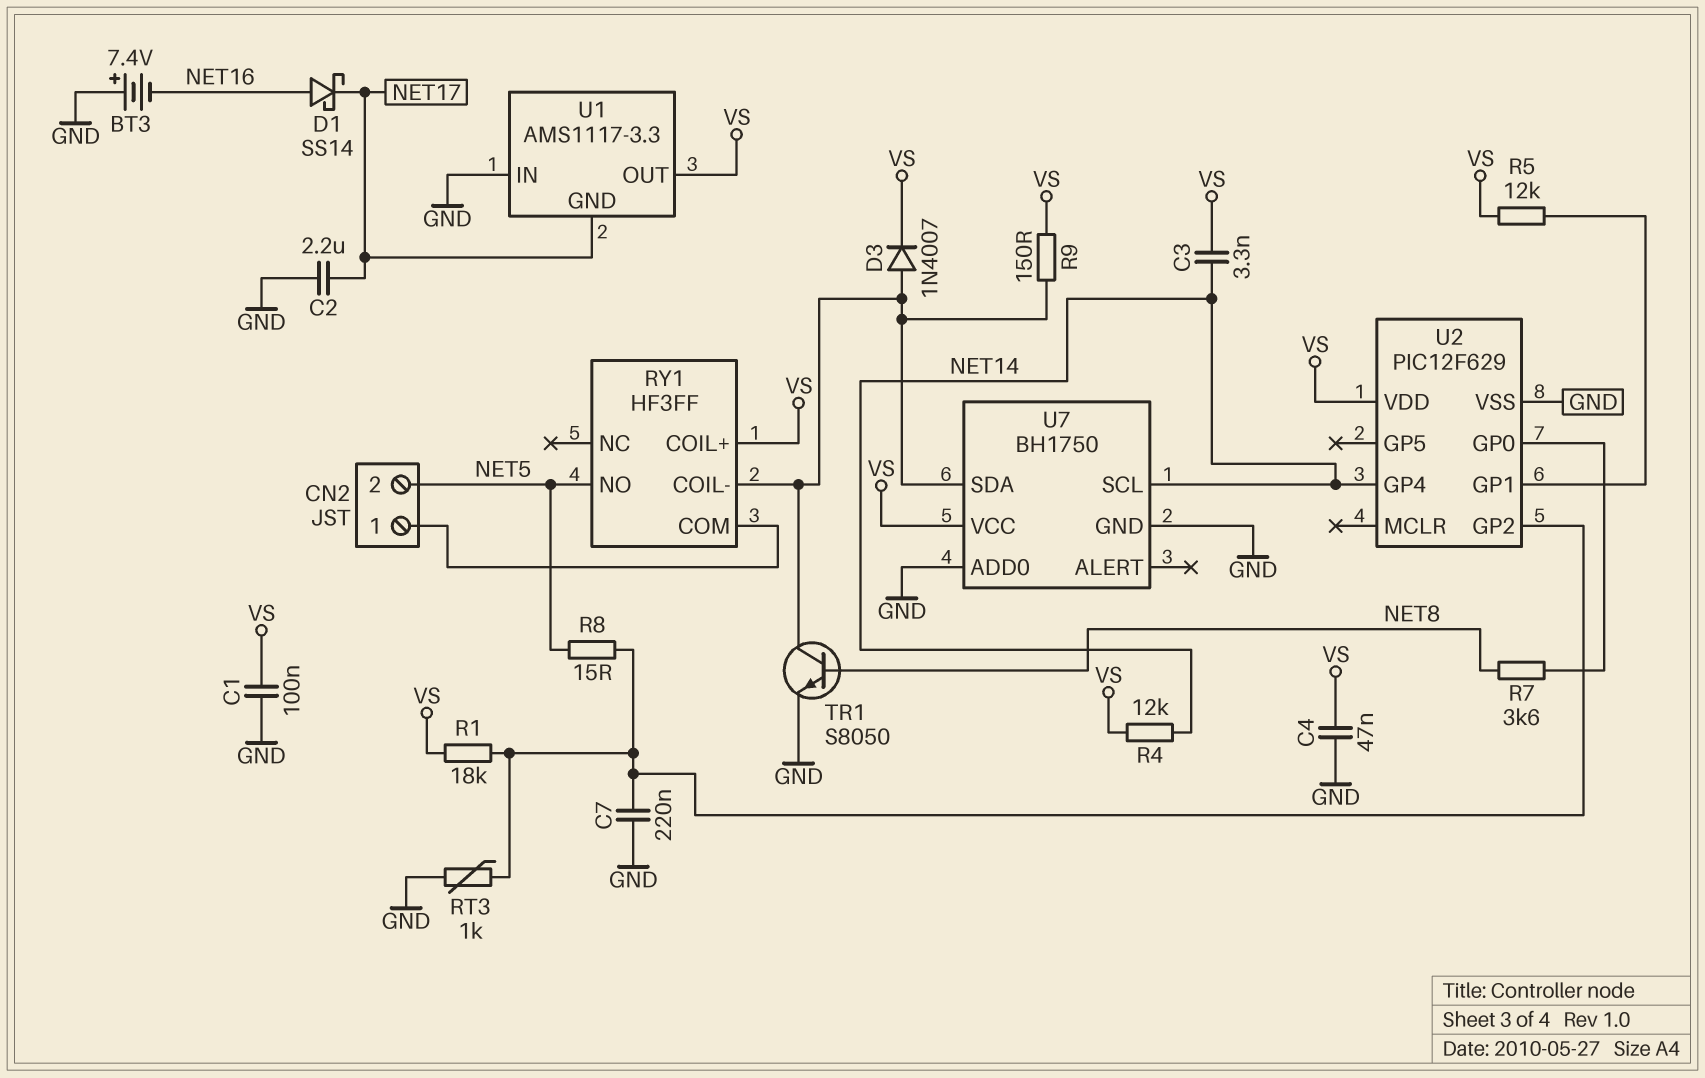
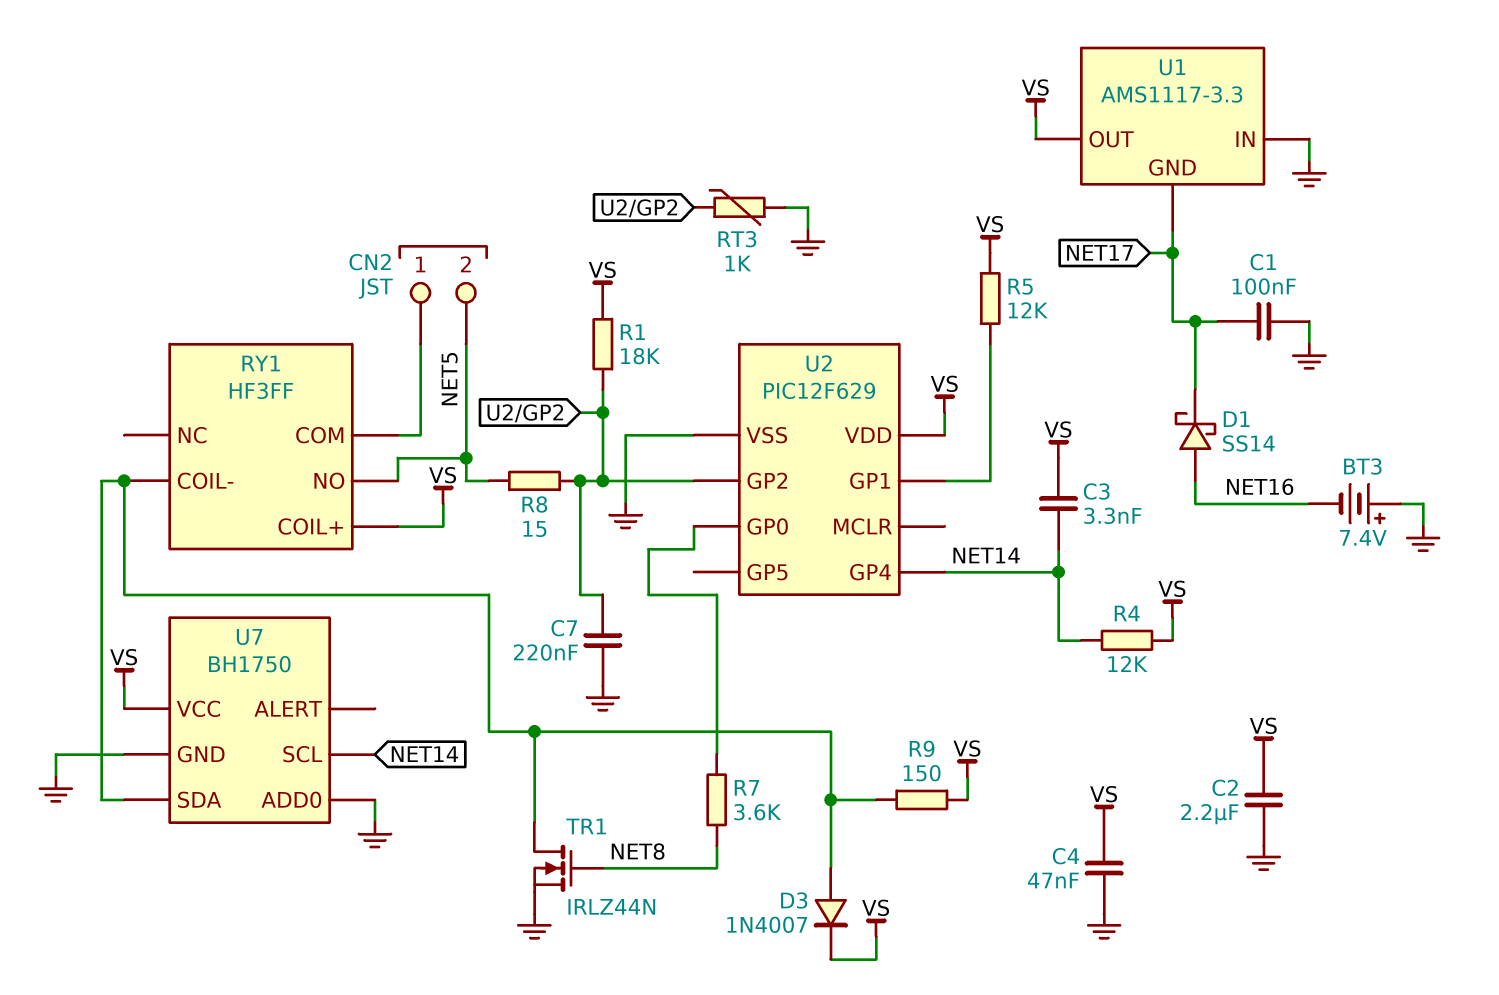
C1: 100nF (GND, VS) -> 100nF (GND, NET17)
C2: 2.2uF (GND, NET17) -> 2.2uF (GND, VS)
TR1: NPN S8050 (B NET8, C RY1/COIL-, E GND) -> NMOS IRLZ44N (G NET8, D RY1/COIL-, S GND)

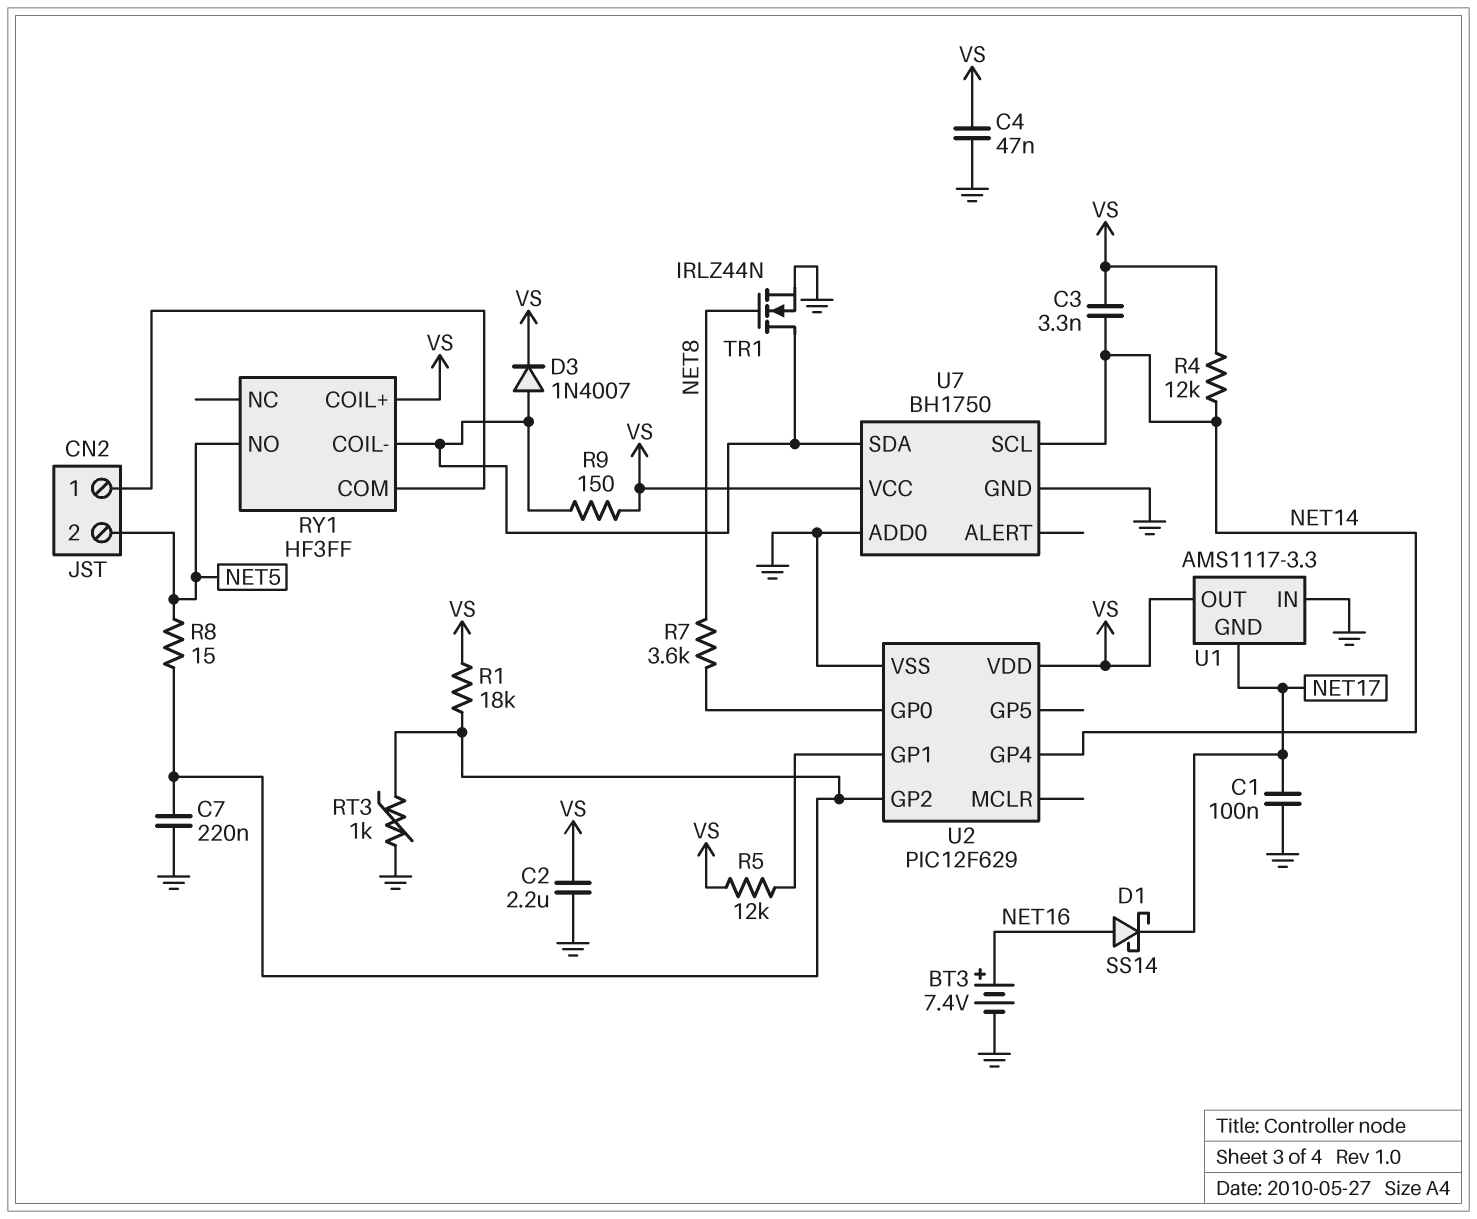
BT3: 7.4V (plus GND, minus NET16) -> 7.4V (plus NET16, minus GND)

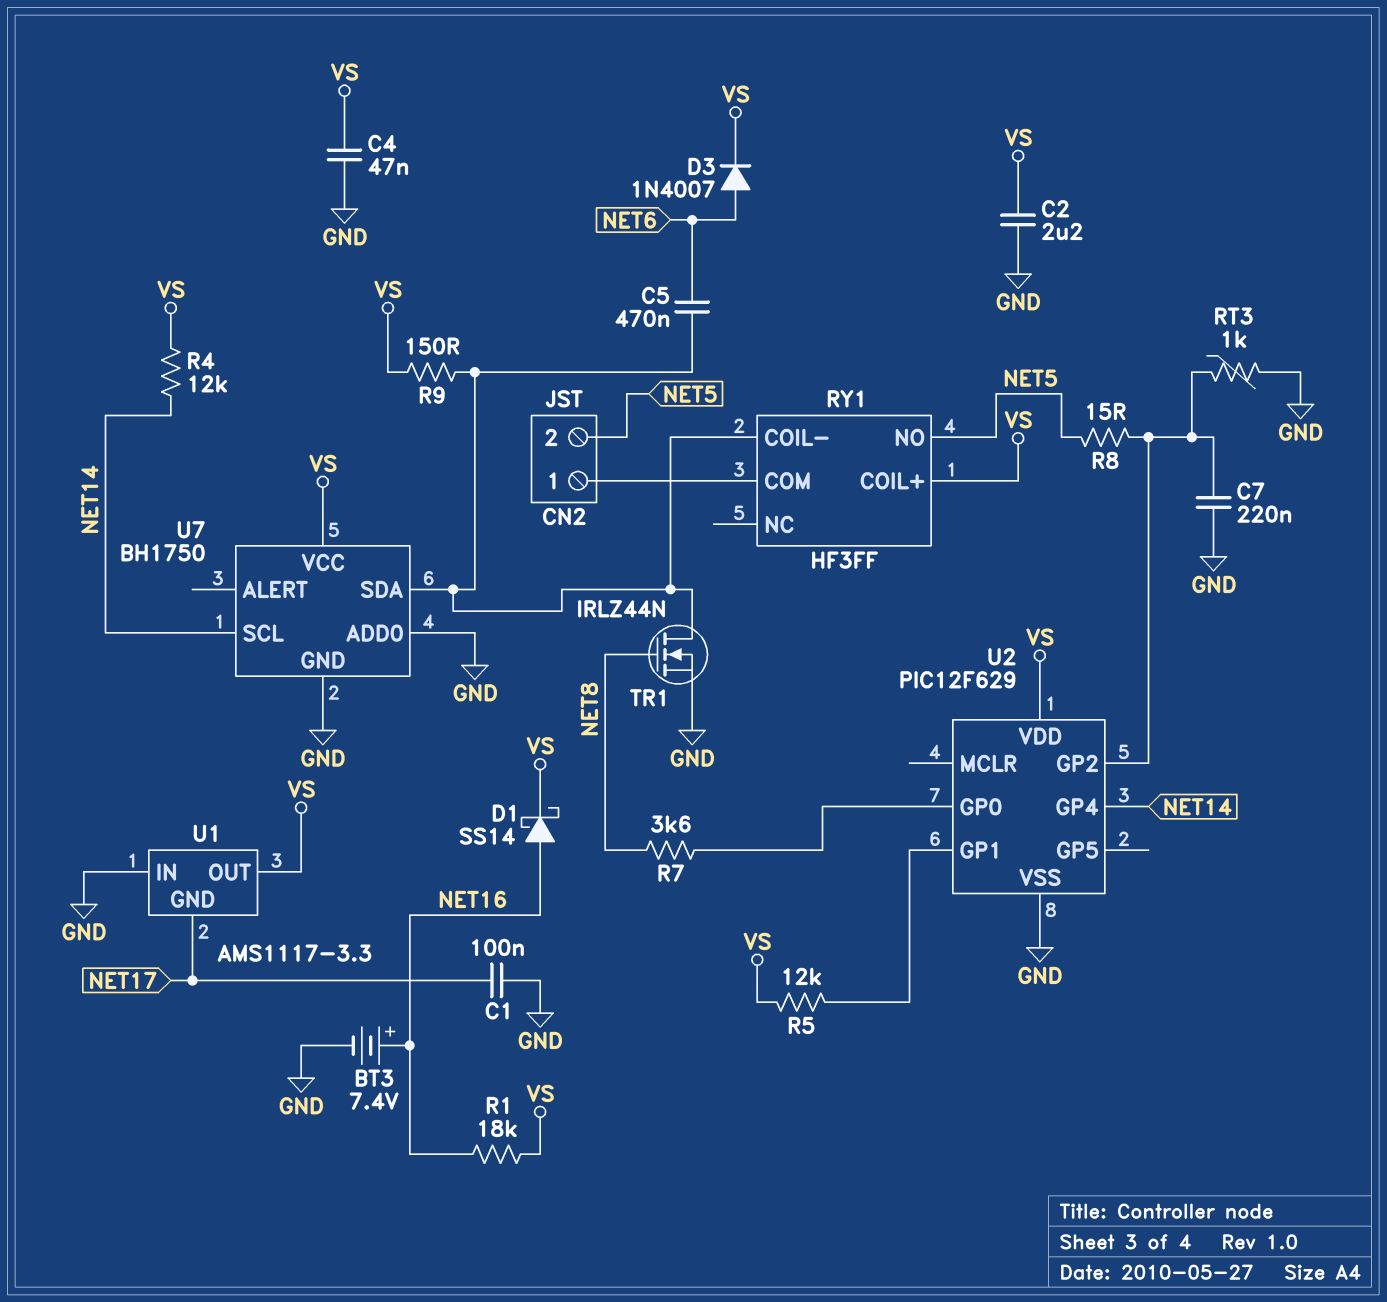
C3: 3.3nF (NET14, VS) -> none
C5: none -> 470nF (NET6, RY1/COIL-)
D1: schottky SS14 (A NET16, K NET17) -> schottky SS14 (A NET16, K VS)
D3: diode 1N4007 (A RY1/COIL-, K VS) -> diode 1N4007 (A NET6, K VS)
R1: 18k (U2/GP2, VS) -> 18k (NET16, VS)

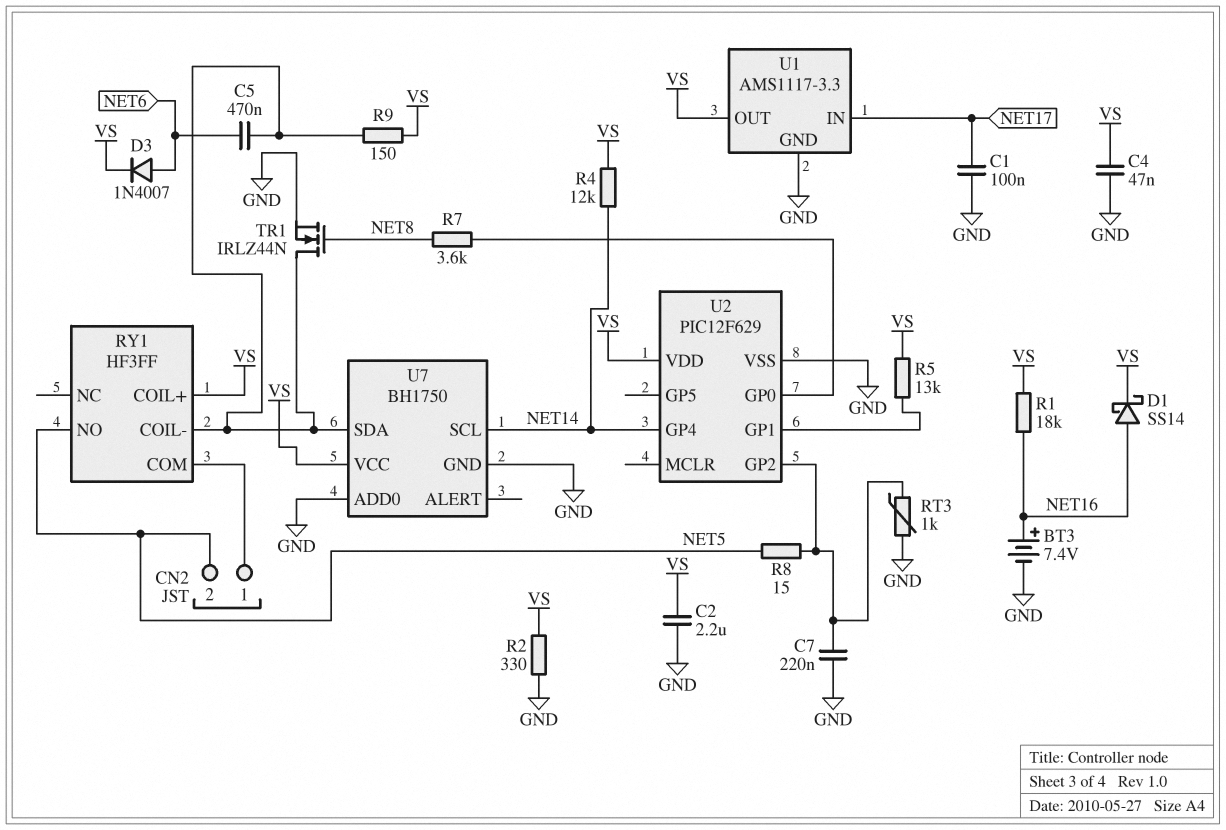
R2: none -> 330 (GND, VS)
R5: 12k (U2/GP1, VS) -> 13k (U2/GP1, VS)
U1 pin GND: NET17 -> GND
U1 pin IN: GND -> NET17

